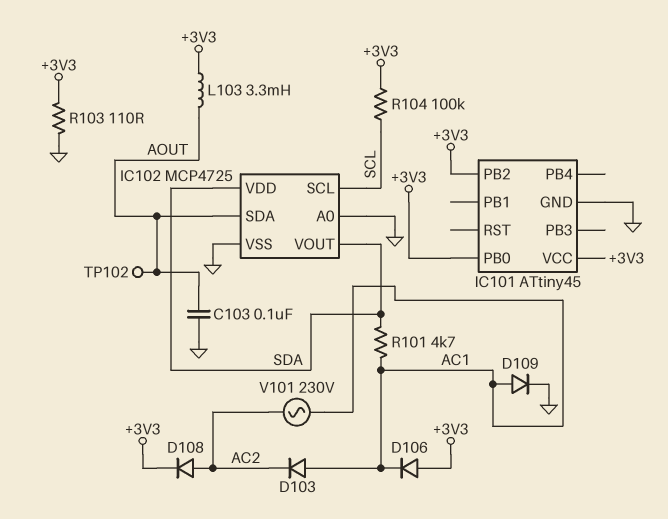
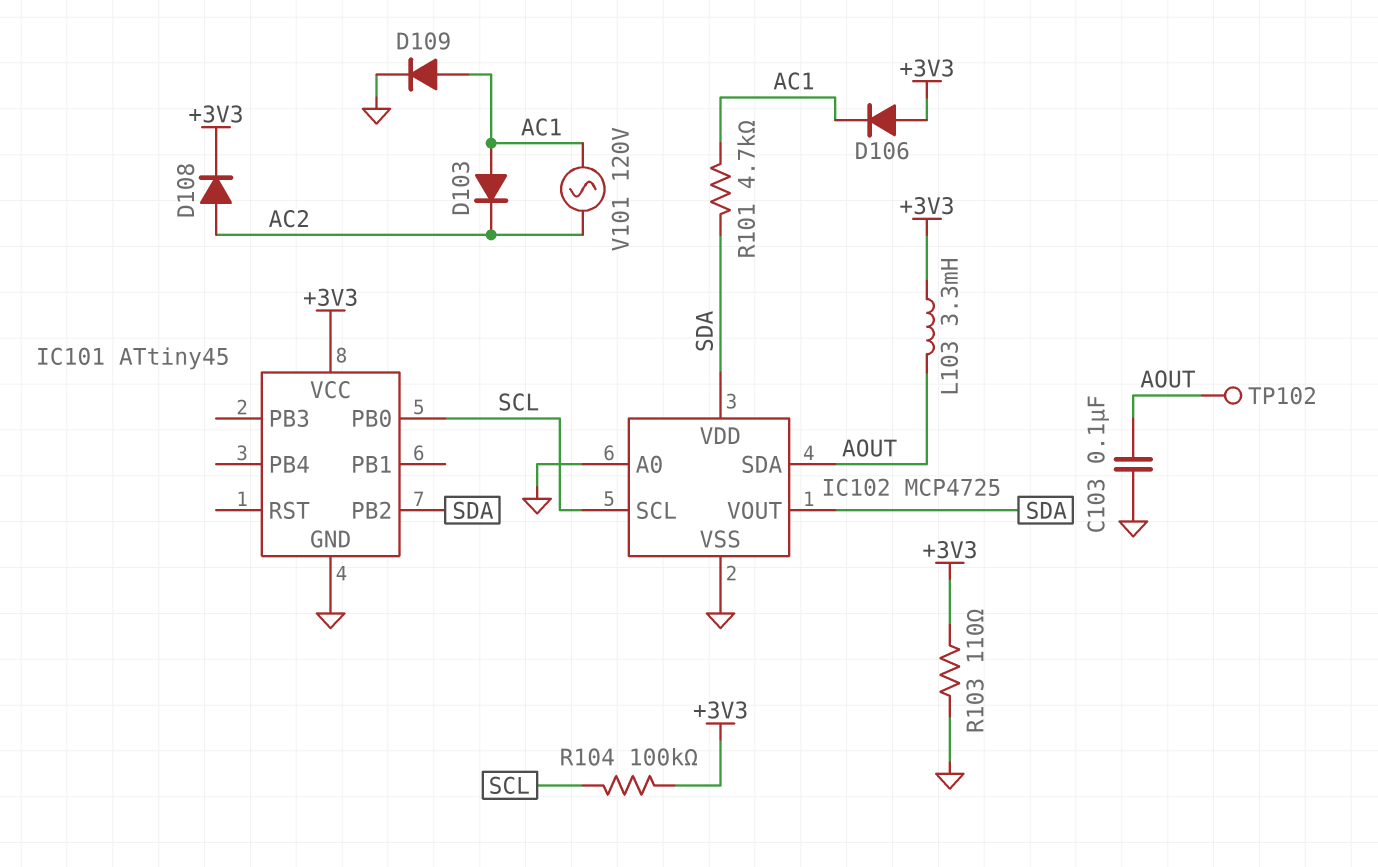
IC101 pin PB0: +3V3 -> SCL
IC101 pin PB2: +3V3 -> SDA
V101: AC 230V (AC1, AC2) -> AC 120V (AC1, AC2)

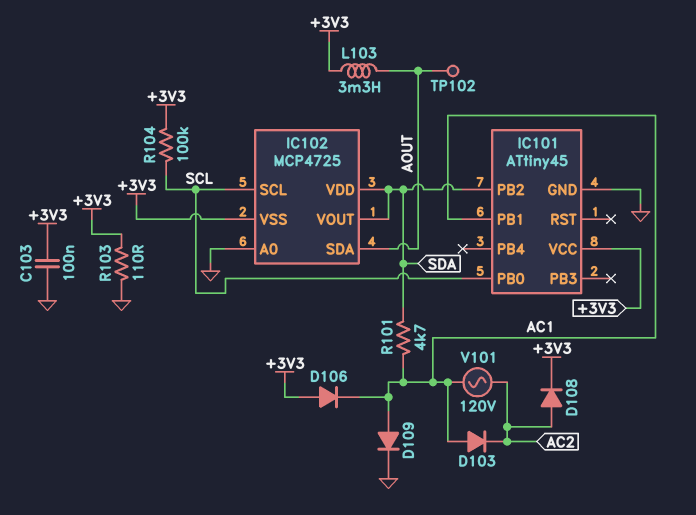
C103: 100nF (AOUT, GND) -> 100nF (+3V3, GND)
IC101 pin PB1: none -> AC1
IC102 pin VSS: GND -> +3V3

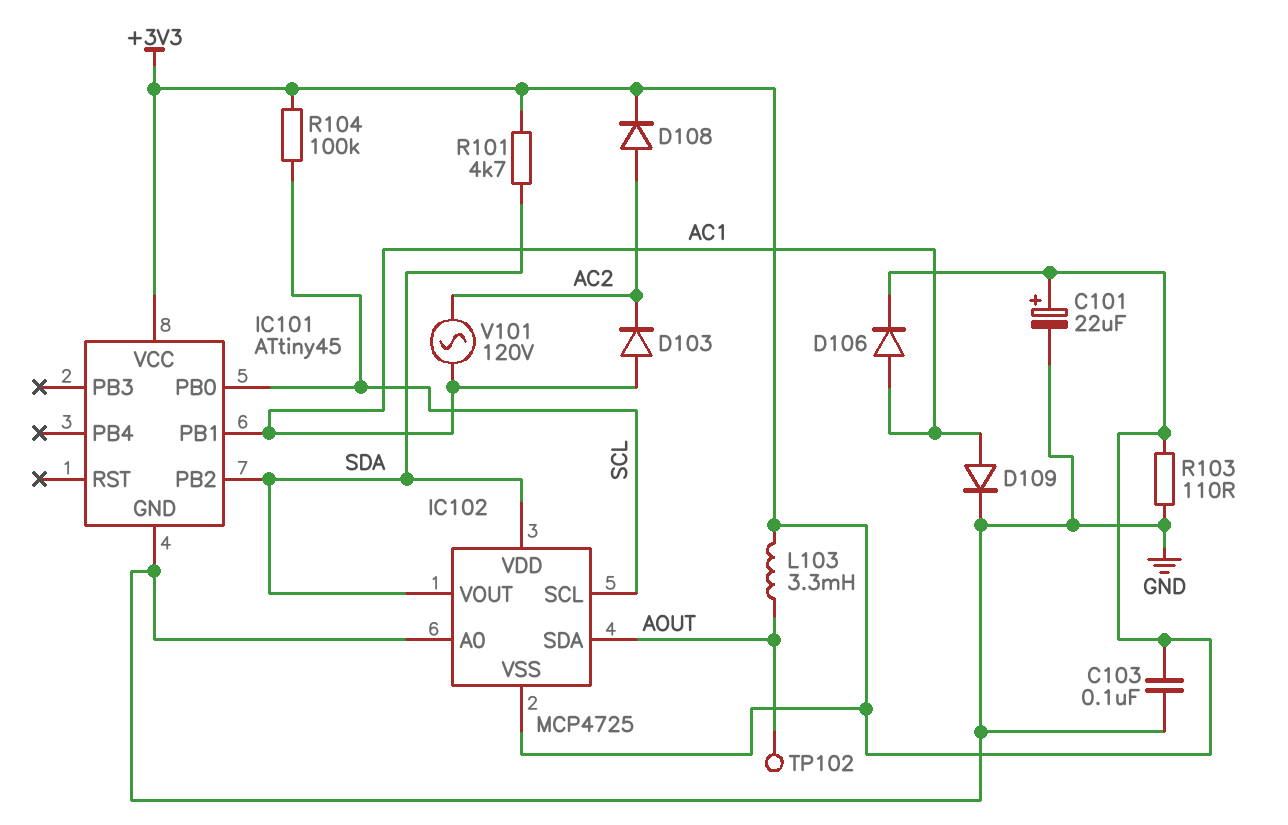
C101: none -> 22uF (plus +3V3, minus GND)
D106: diode (A +3V3, K AC1) -> diode (A AC1, K +3V3)
R101: 4.7k (AC1, SDA) -> 4.7k (+3V3, SDA)

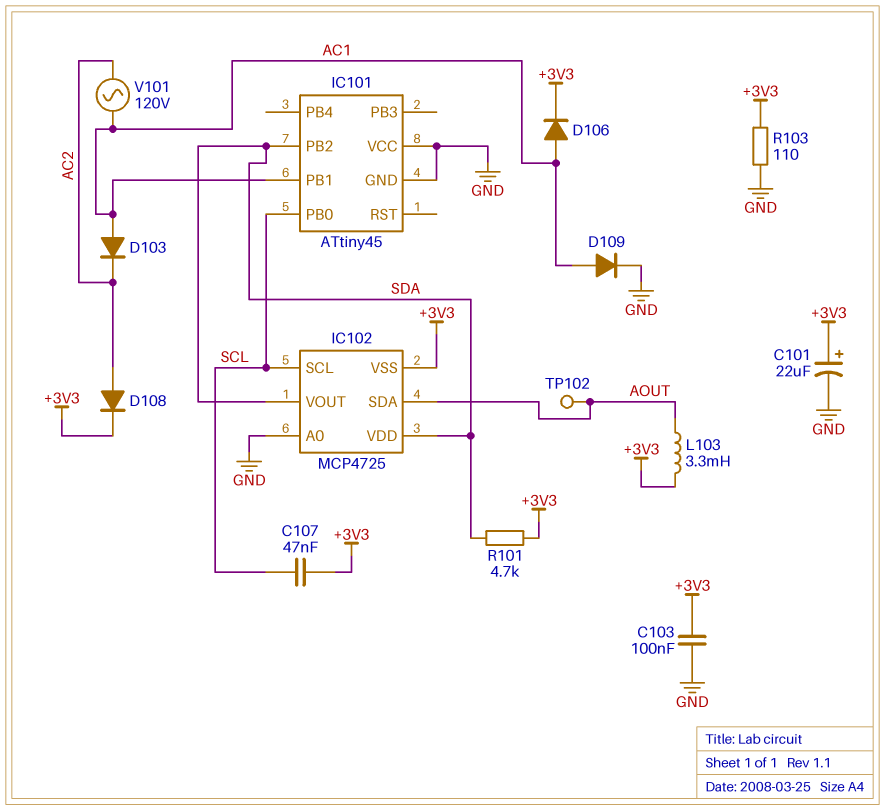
C107: none -> 47nF (+3V3, SCL)
IC101 pin VCC: +3V3 -> GND
R104: 100k (+3V3, SCL) -> none

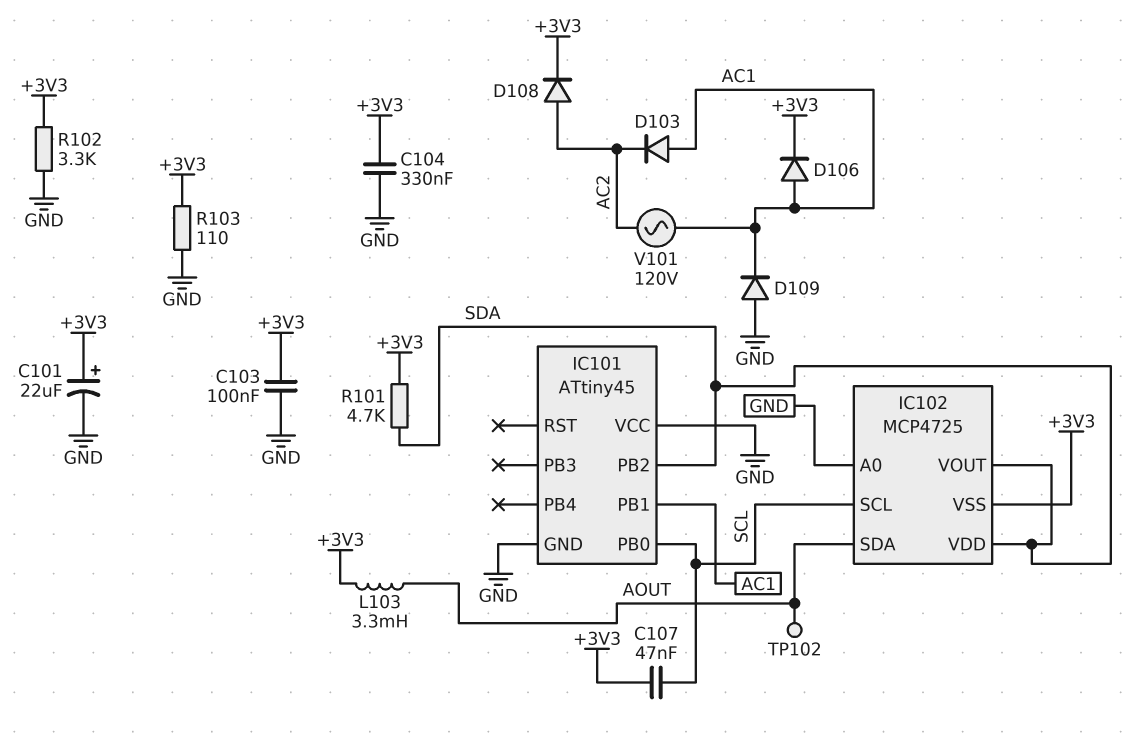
C104: none -> 330nF (+3V3, GND)
D109: diode (A AC1, K GND) -> diode (A GND, K AC1)
R102: none -> 3.3k (+3V3, GND)

